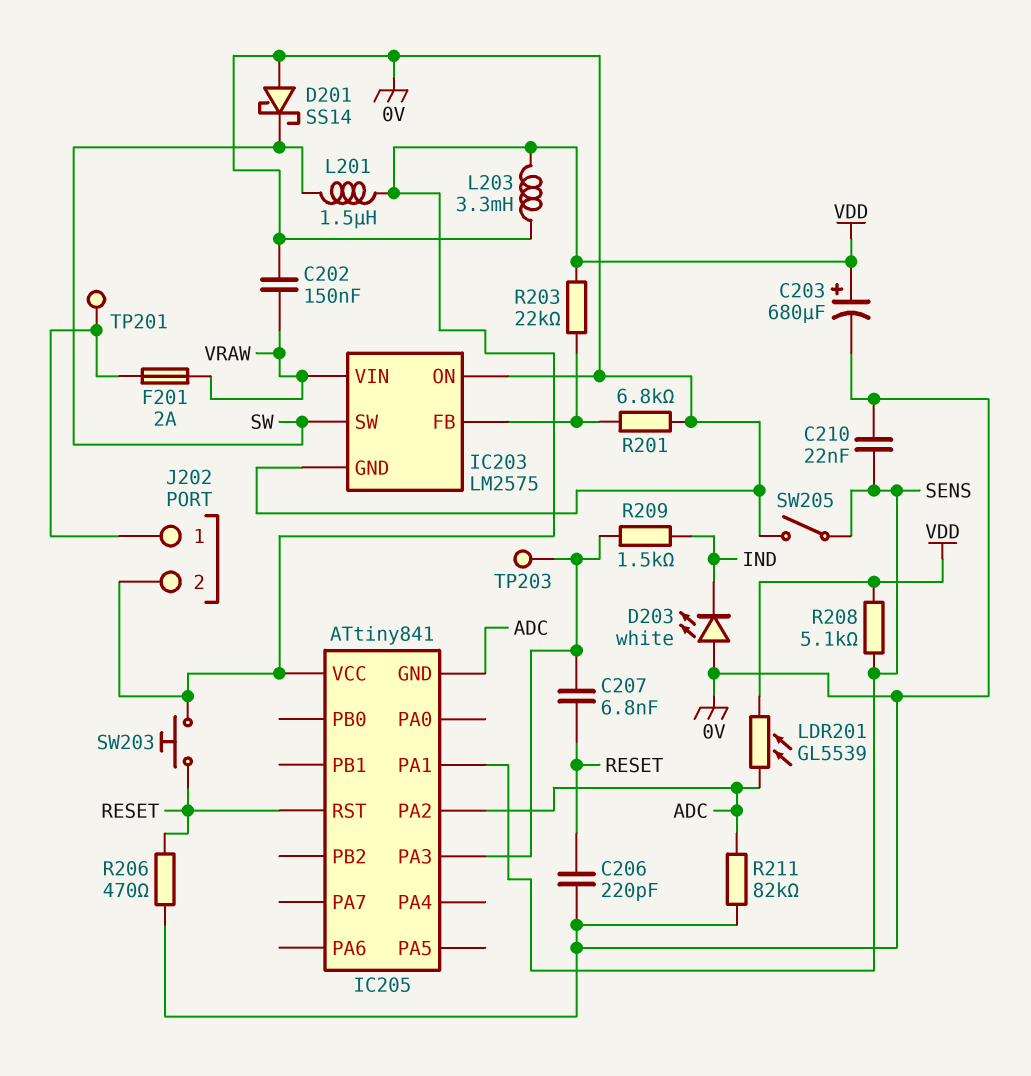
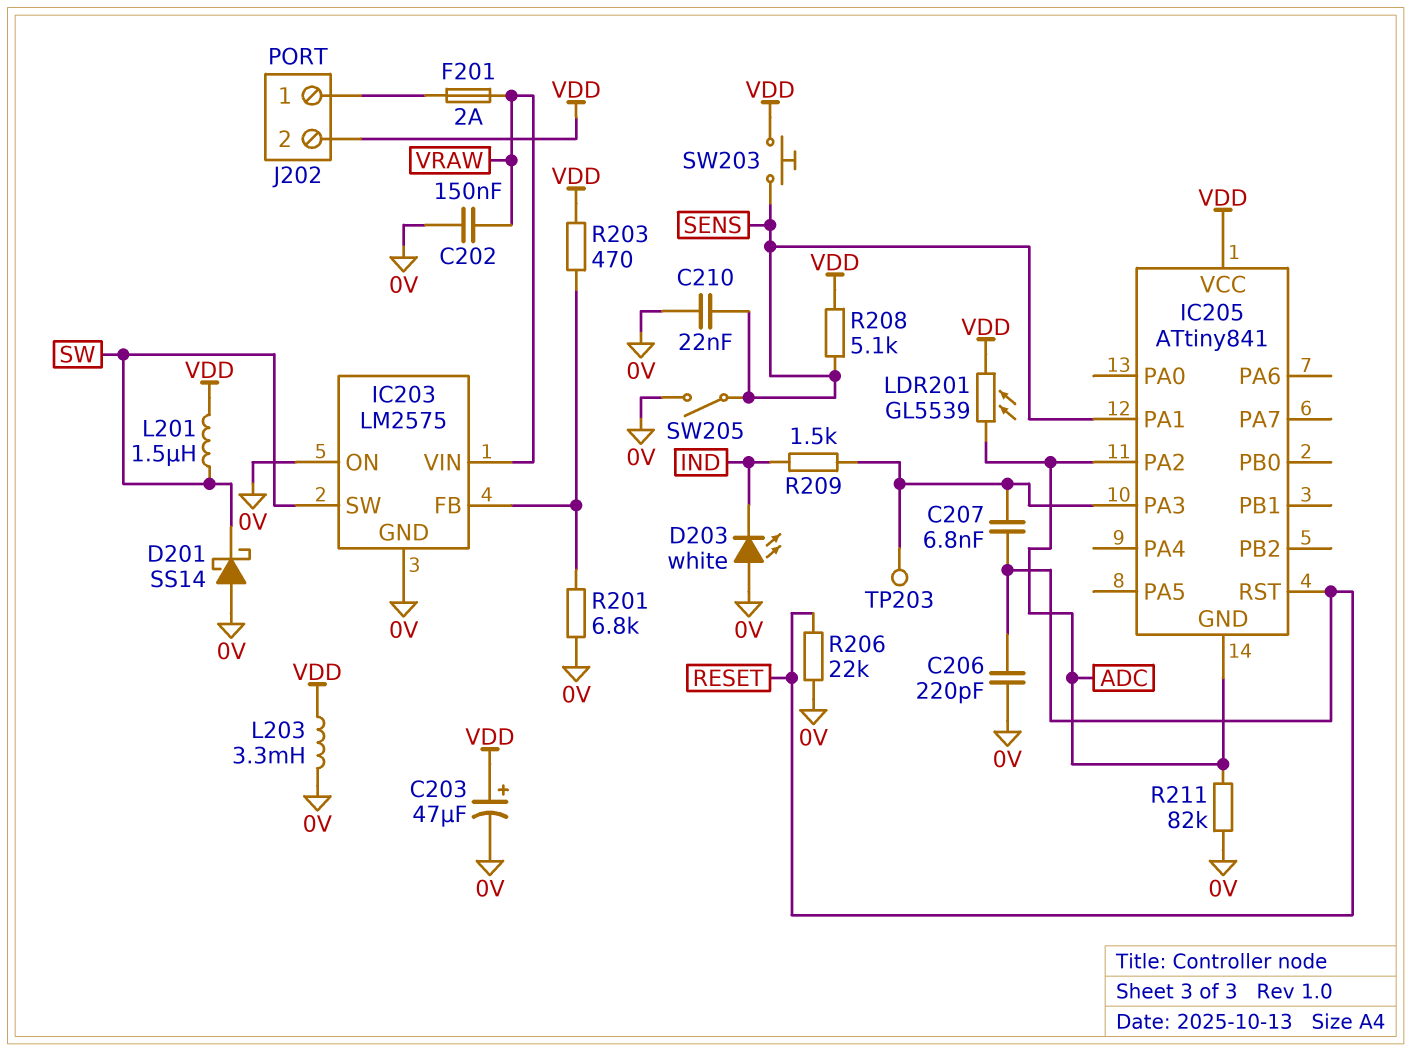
C203: 680uF (plus VDD, minus 0V) -> 47uF (plus VDD, minus 0V)
R203: 22k (IC203/FB, VDD) -> 470 (IC203/FB, VDD)
R206: 470 (0V, RESET) -> 22k (0V, RESET)
SW203: button (RESET, VDD) -> button (SENS, VDD)
TP201: test point (J202/1) -> none

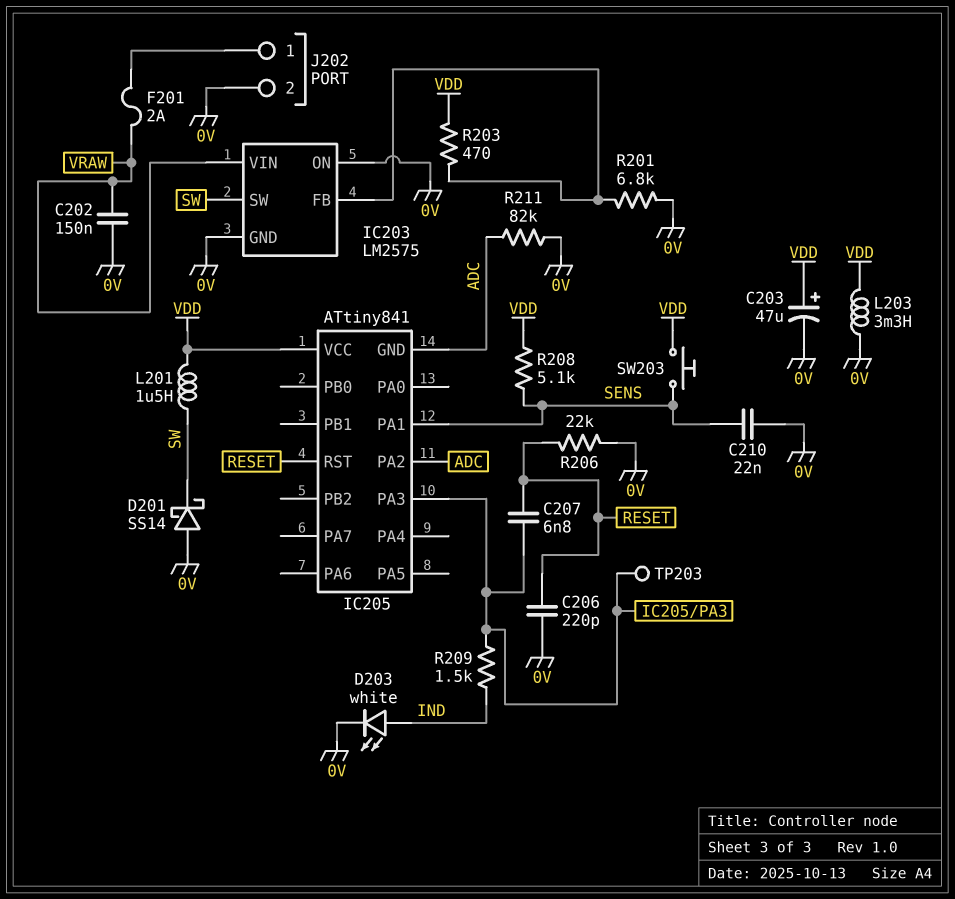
D203: LED white (A 0V, K IND) -> LED white (A IND, K 0V)
J202 pin 2: VDD -> 0V
LDR201: GL5539 (ADC, VDD) -> none
SW205: switch (0V, SENS) -> none

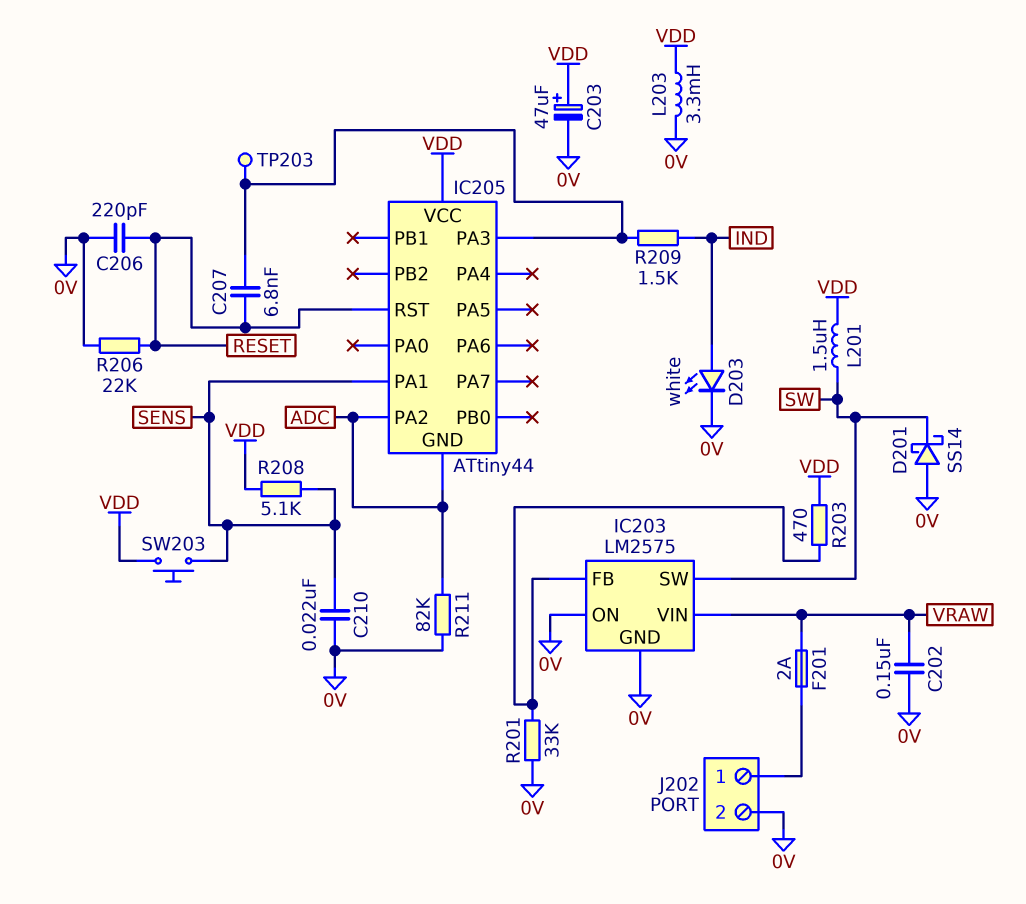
IC205: ATtiny841 -> ATtiny44
R201: 6.8k (0V, IC203/FB) -> 33k (0V, IC203/FB)

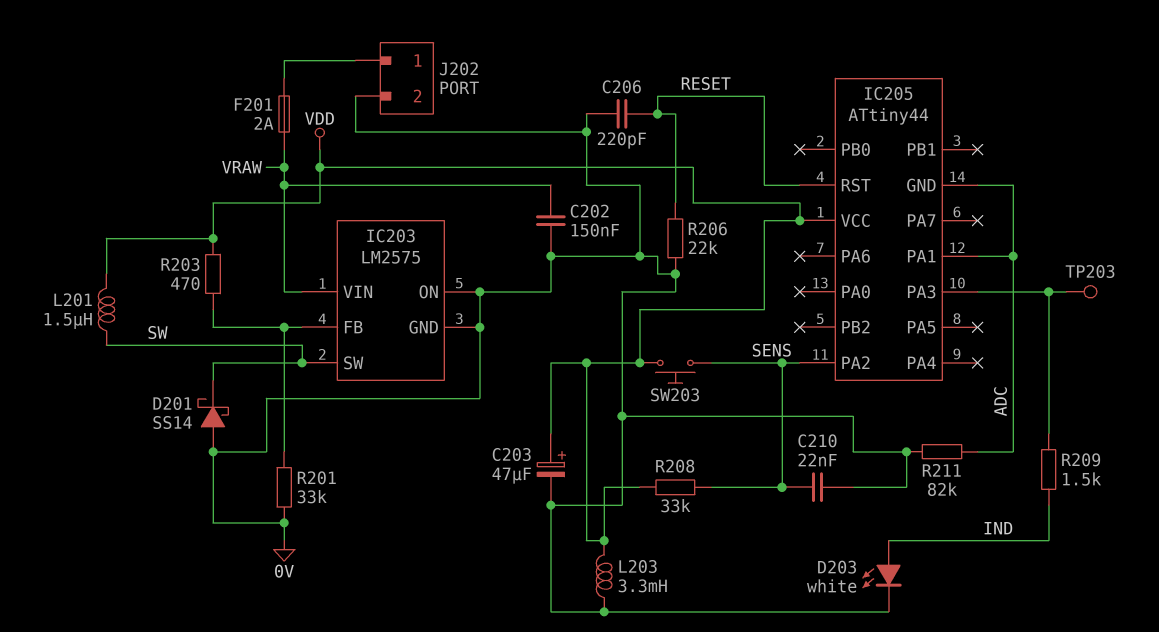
C207: 6.8nF (IC205/PA3, RESET) -> none
IC205 pin PA1: SENS -> ADC
IC205 pin PA2: ADC -> SENS
R208: 5.1k (SENS, VDD) -> 33k (SENS, VDD)

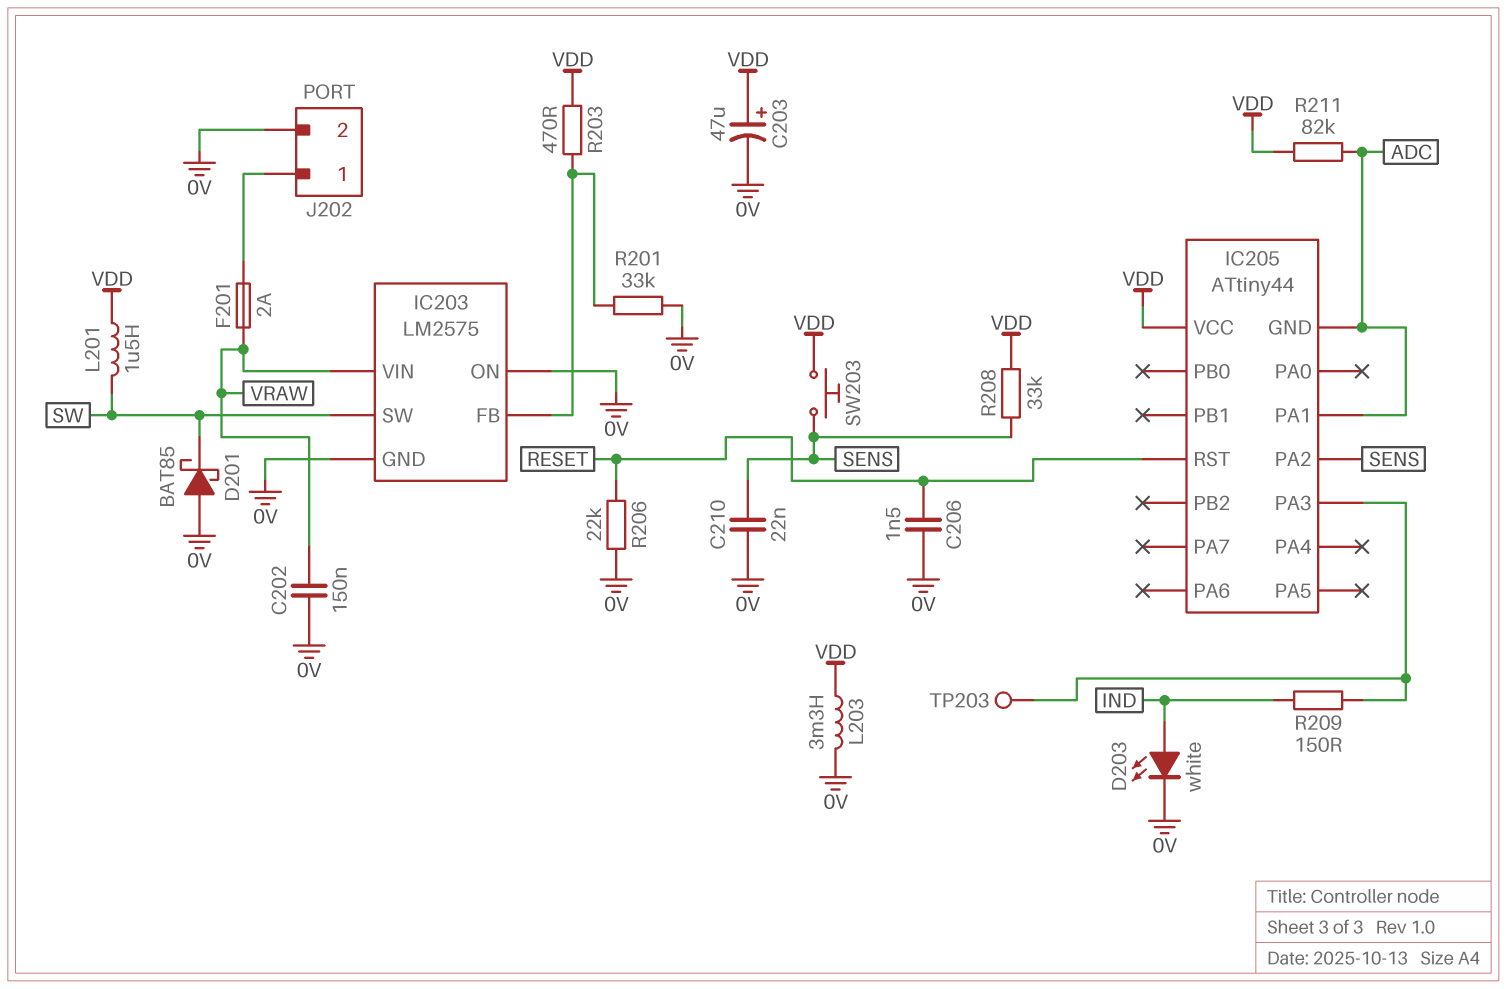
C206: 220pF (0V, RESET) -> 1.5nF (0V, RESET)
D201: schottky SS14 (A 0V, K SW) -> schottky BAT85 (A 0V, K SW)
R209: 1.5k (IC205/PA3, IND) -> 150 (IC205/PA3, IND)
R211: 82k (0V, ADC) -> 82k (ADC, VDD)

